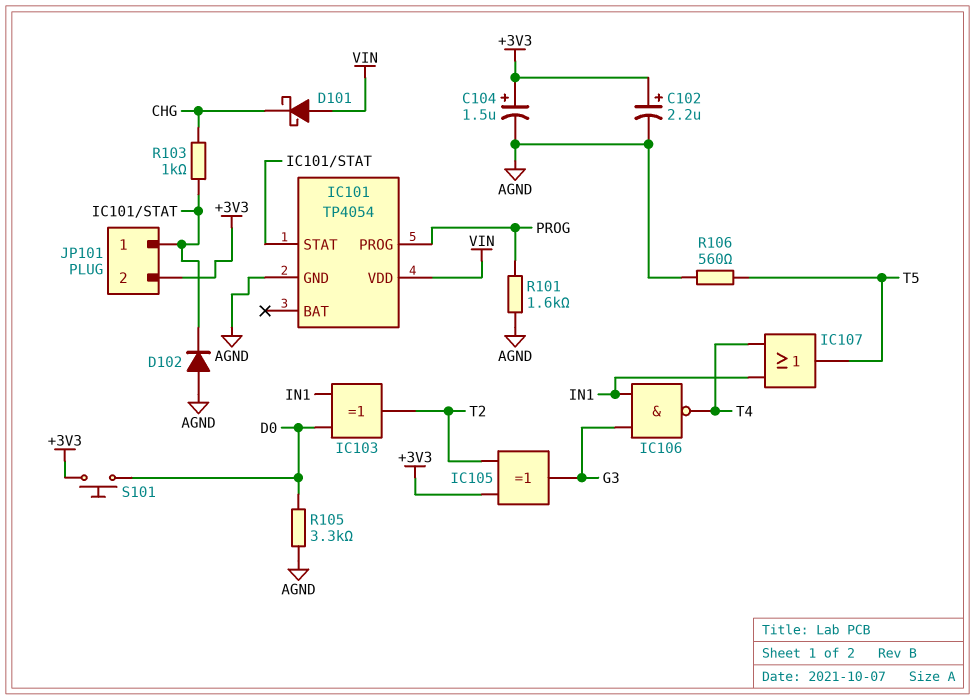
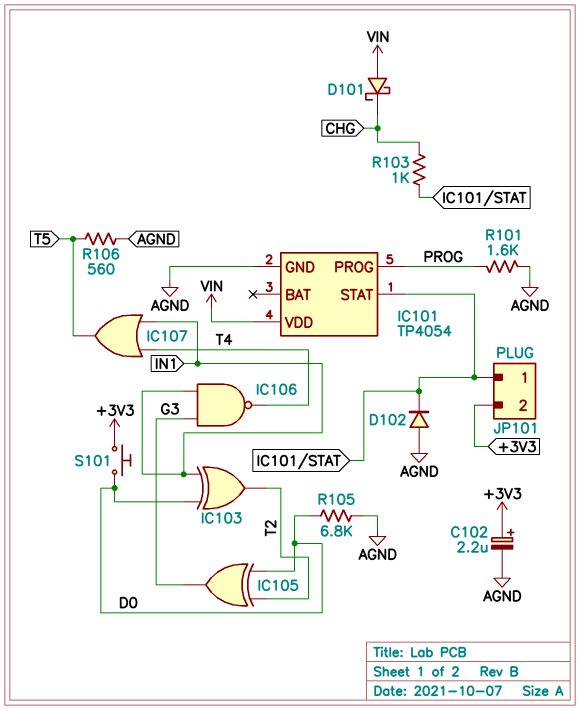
C104: 1.5uF (plus +3V3, minus AGND) -> none
IC105: XOR (in +3V3, in T2, out G3) -> XOR (in D0, in T2, out G3)
R105: 3.3k (AGND, D0) -> 6.8k (AGND, D0)

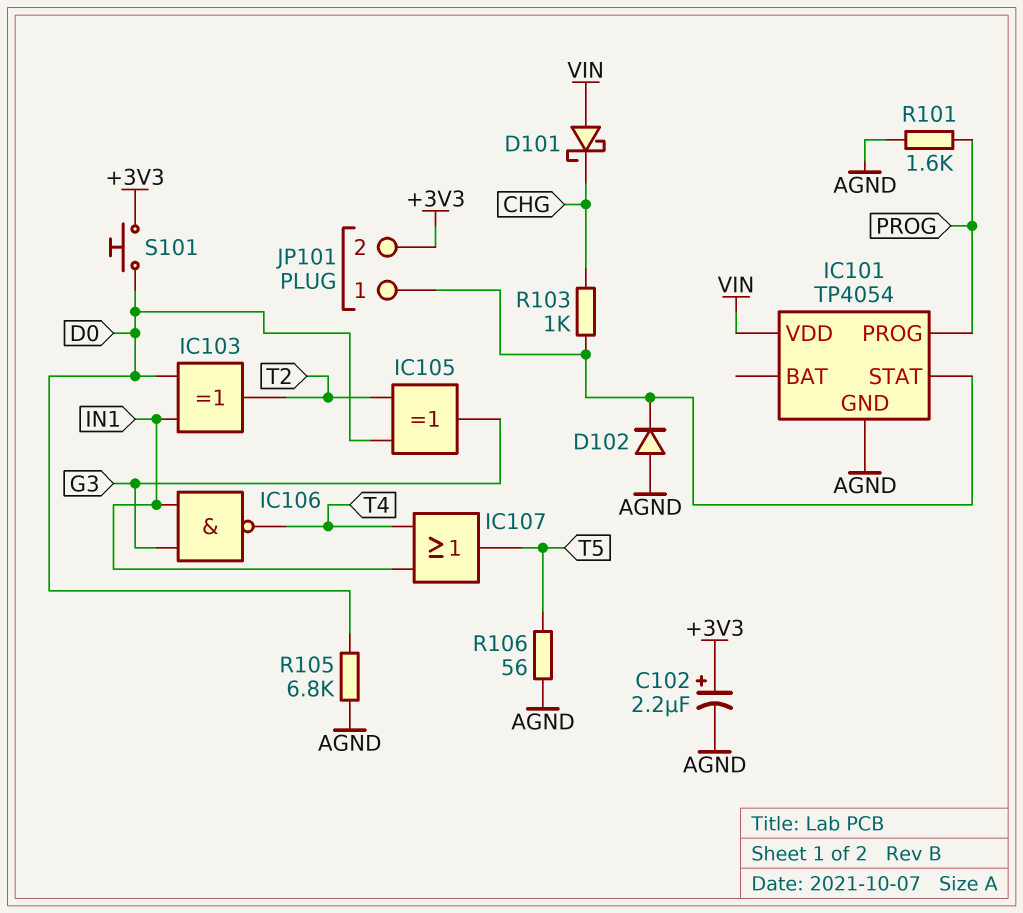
R106: 560 (AGND, T5) -> 56 (AGND, T5)

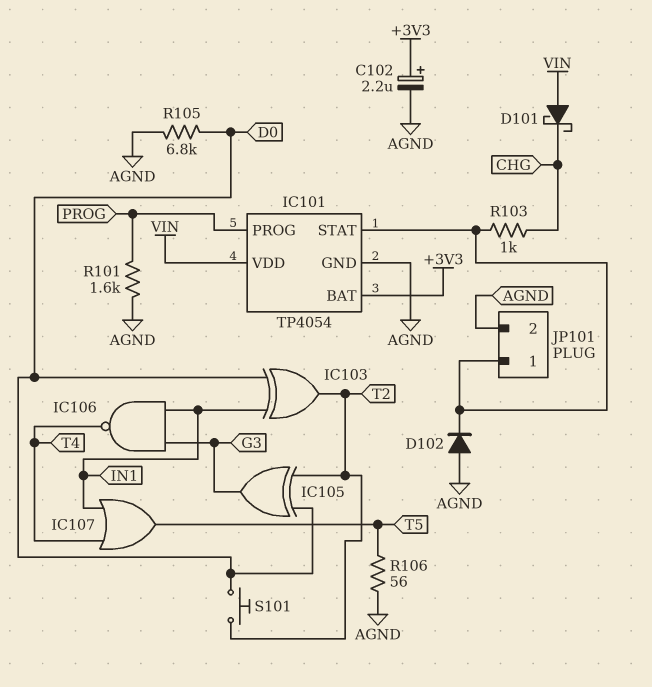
IC101 pin BAT: none -> +3V3
JP101 pin 2: +3V3 -> AGND
S101: button (+3V3, D0) -> button (D0, T2)

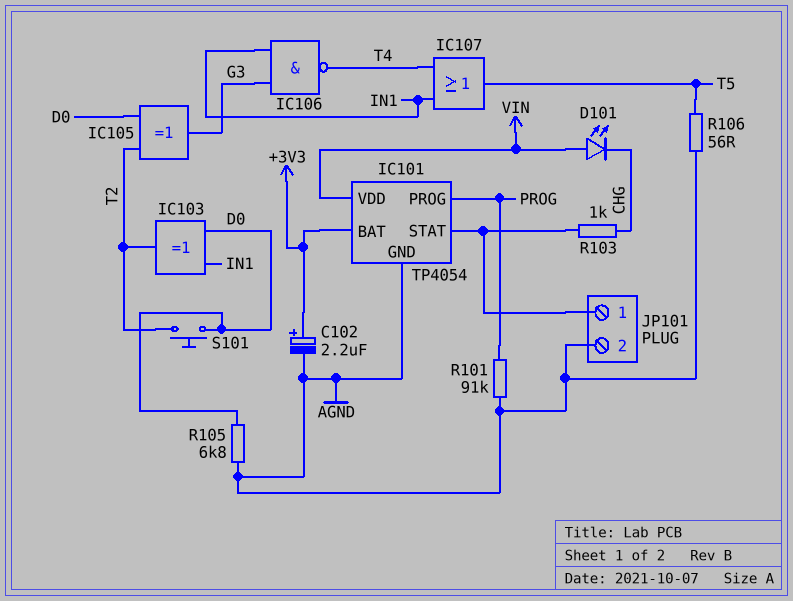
D101: schottky (A VIN, K CHG) -> LED (A VIN, K CHG)
D102: diode (A AGND, K IC101/STAT) -> none
R101: 1.6k (AGND, PROG) -> 91k (AGND, PROG)

